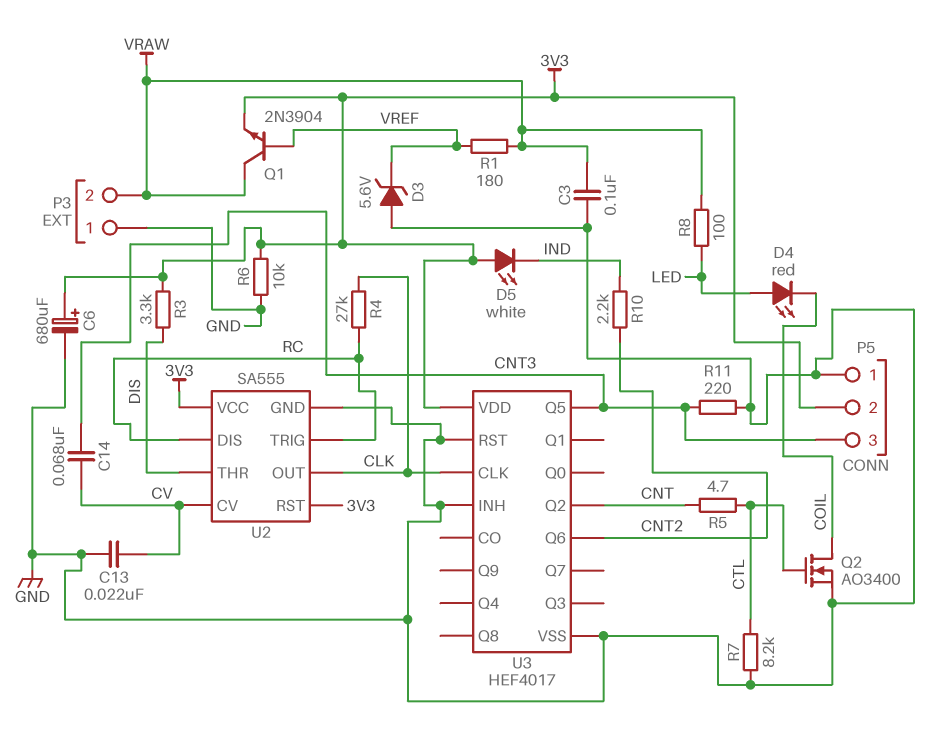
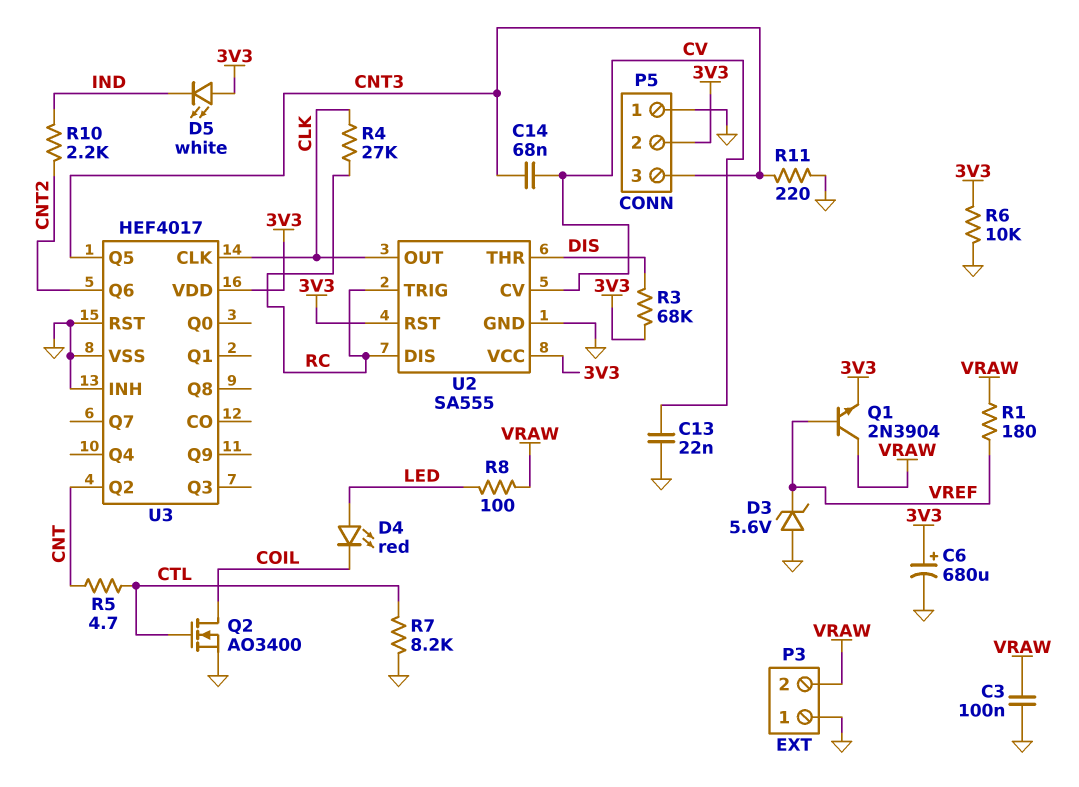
R3: 3.3k (3V3, DIS) -> 68k (3V3, DIS)

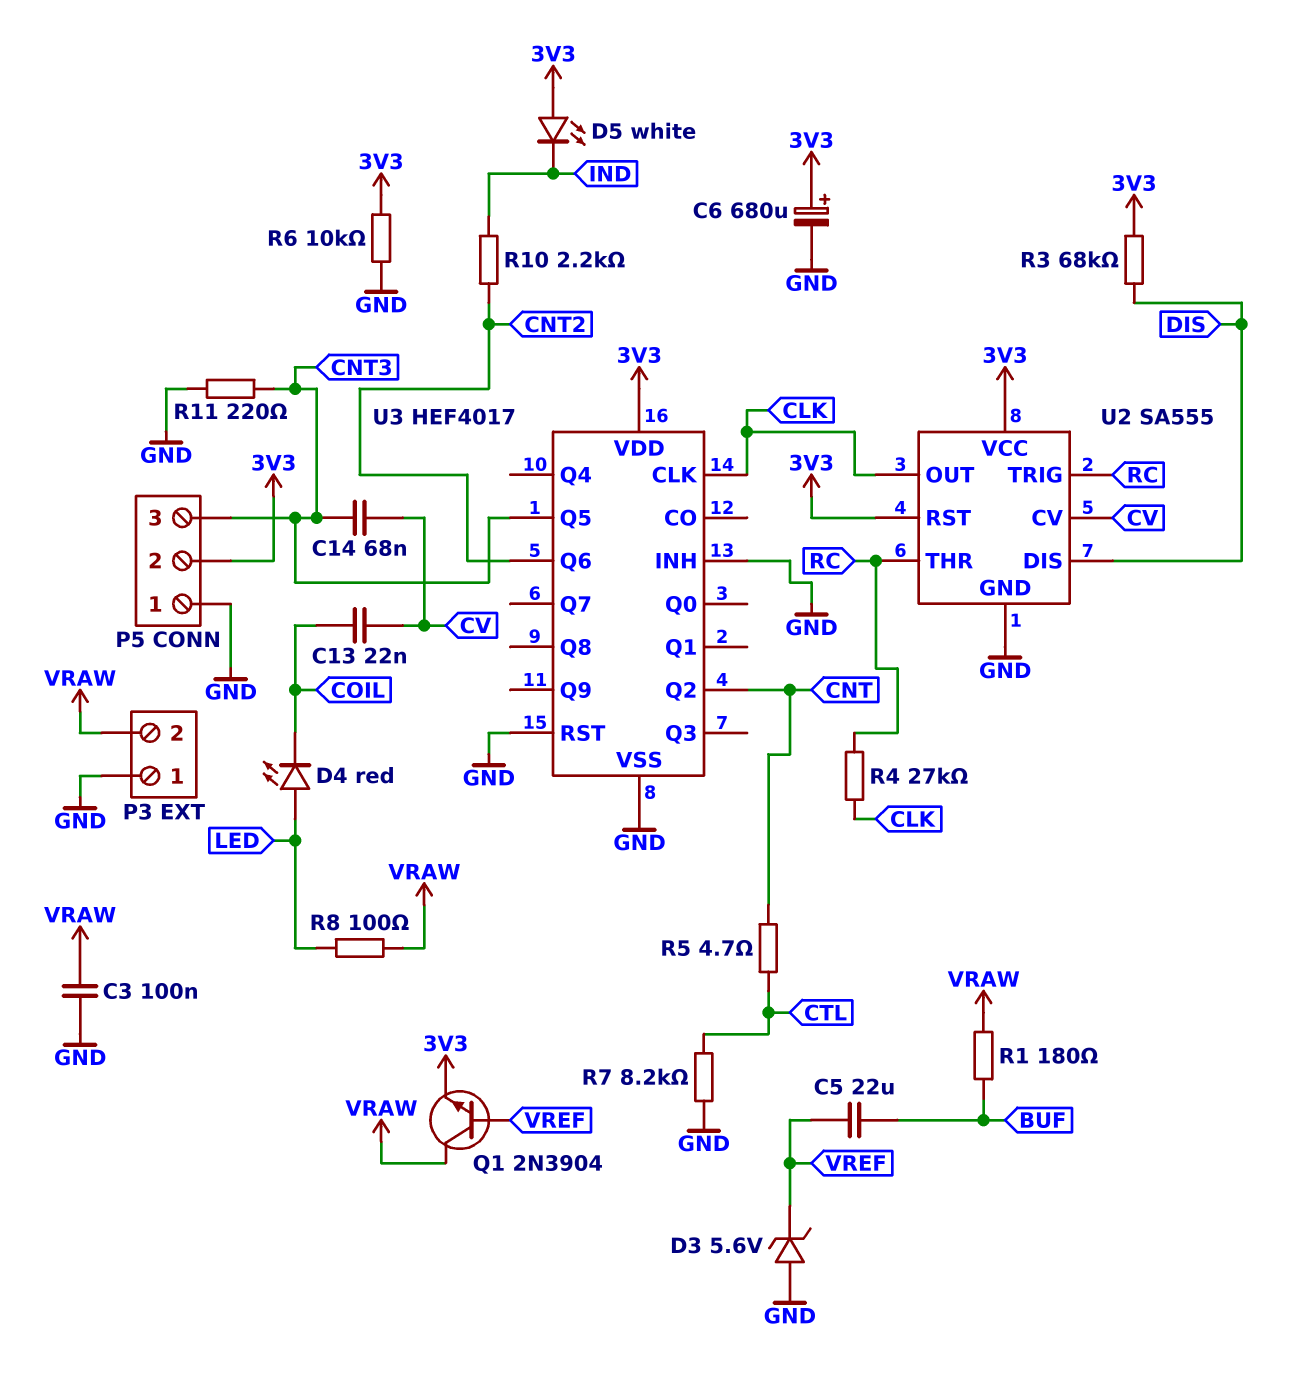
C5: none -> 22uF (BUF, VREF)
C13: 22nF (CV, GND) -> 22nF (COIL, CV)
Q2: NMOS AO3400 (G CTL, D COIL, S GND) -> none
R1: 180 (VRAW, VREF) -> 180 (BUF, VRAW)
U2 pin DIS: RC -> DIS
U2 pin THR: DIS -> RC

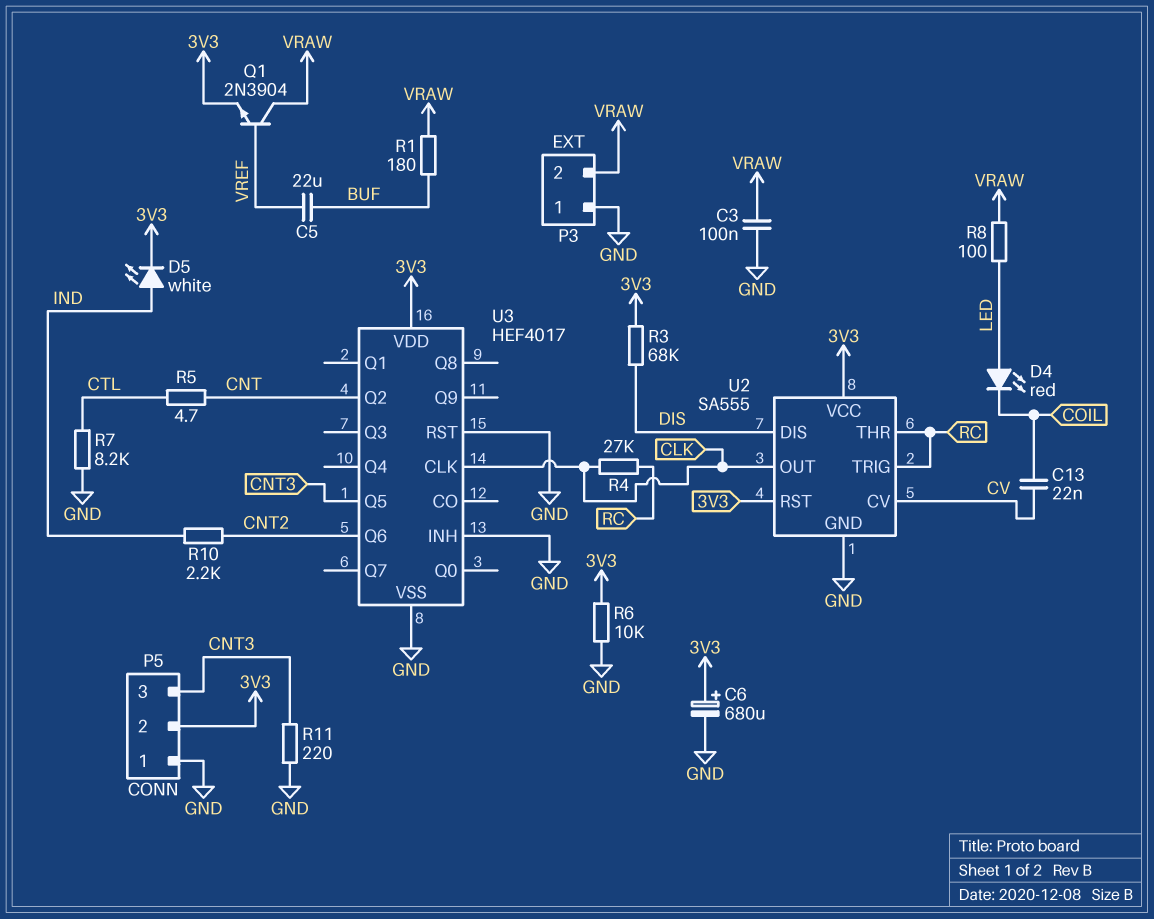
C14: 68nF (CNT3, CV) -> none
D3: zener 5.6V (A GND, K VREF) -> none
D5: LED white (A 3V3, K IND) -> LED white (A IND, K 3V3)

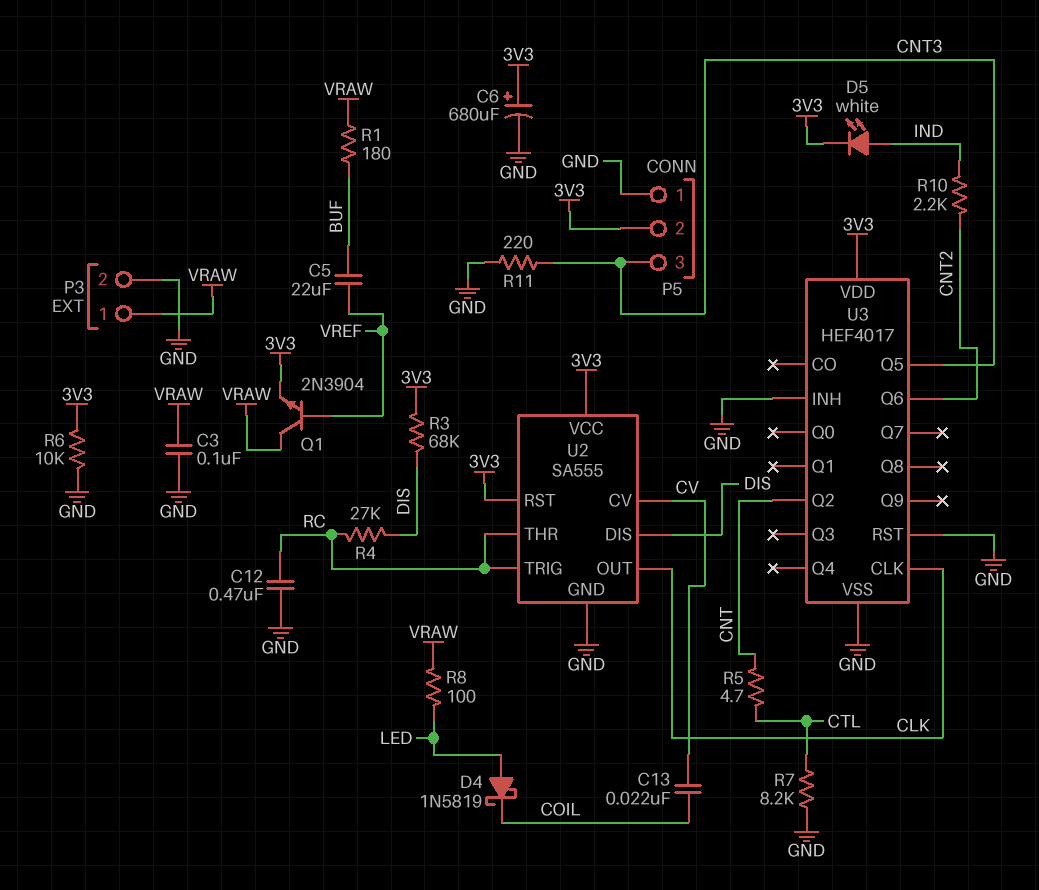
C12: none -> 470nF (GND, RC)
D4: LED red (A LED, K COIL) -> schottky 1N5819 (A LED, K COIL)
P3 pin 1: GND -> VRAW
P3 pin 2: VRAW -> GND
R4: 27k (CLK, RC) -> 27k (DIS, RC)

